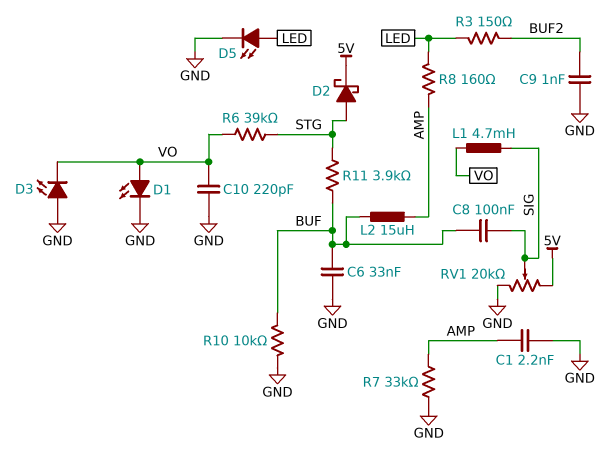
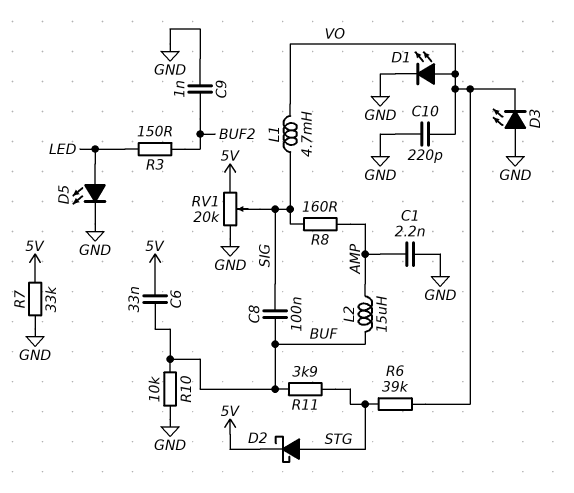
C6: 33nF (BUF, GND) -> 33nF (5V, BUF)
R7: 33k (AMP, GND) -> 33k (5V, GND)
R8: 160 (AMP, LED) -> 160 (AMP, SIG)

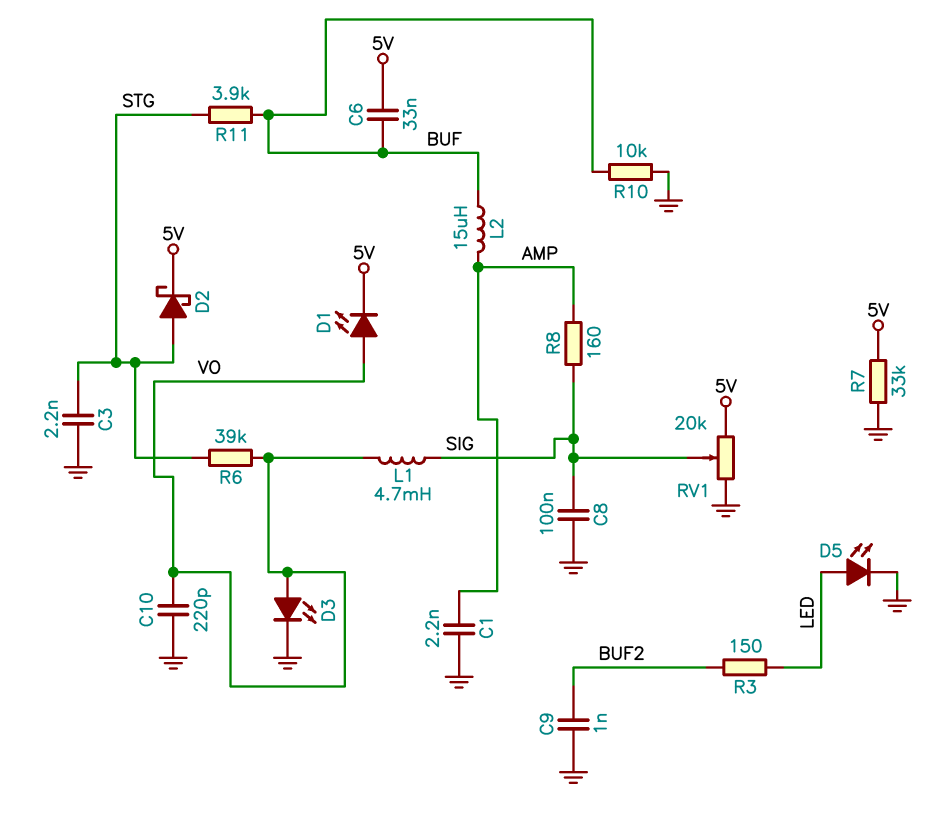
C3: none -> 2.2nF (GND, STG)
C8: 100nF (BUF, SIG) -> 100nF (GND, SIG)
D1: LED (A VO, K GND) -> LED (A VO, K 5V)
D3: LED (A GND, K VO) -> LED (A VO, K GND)

